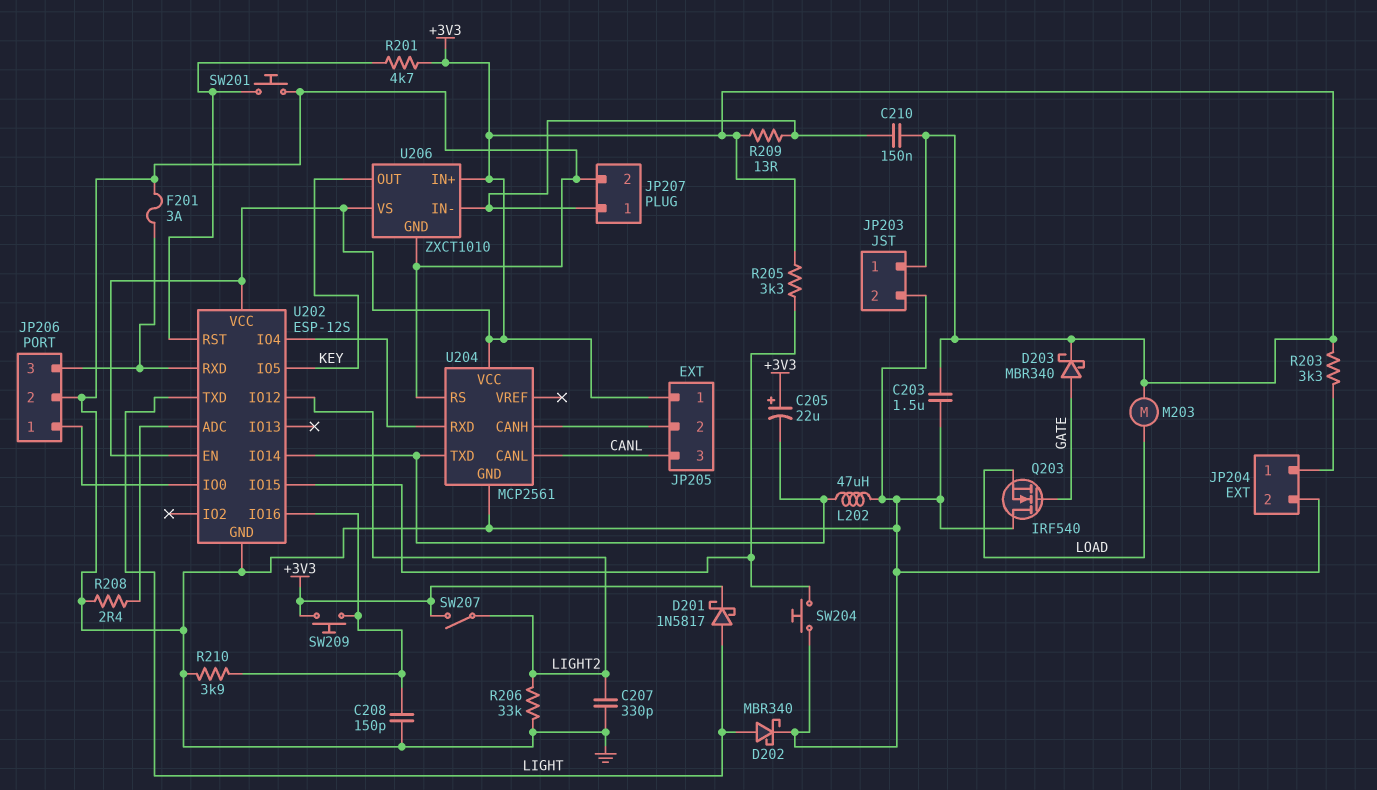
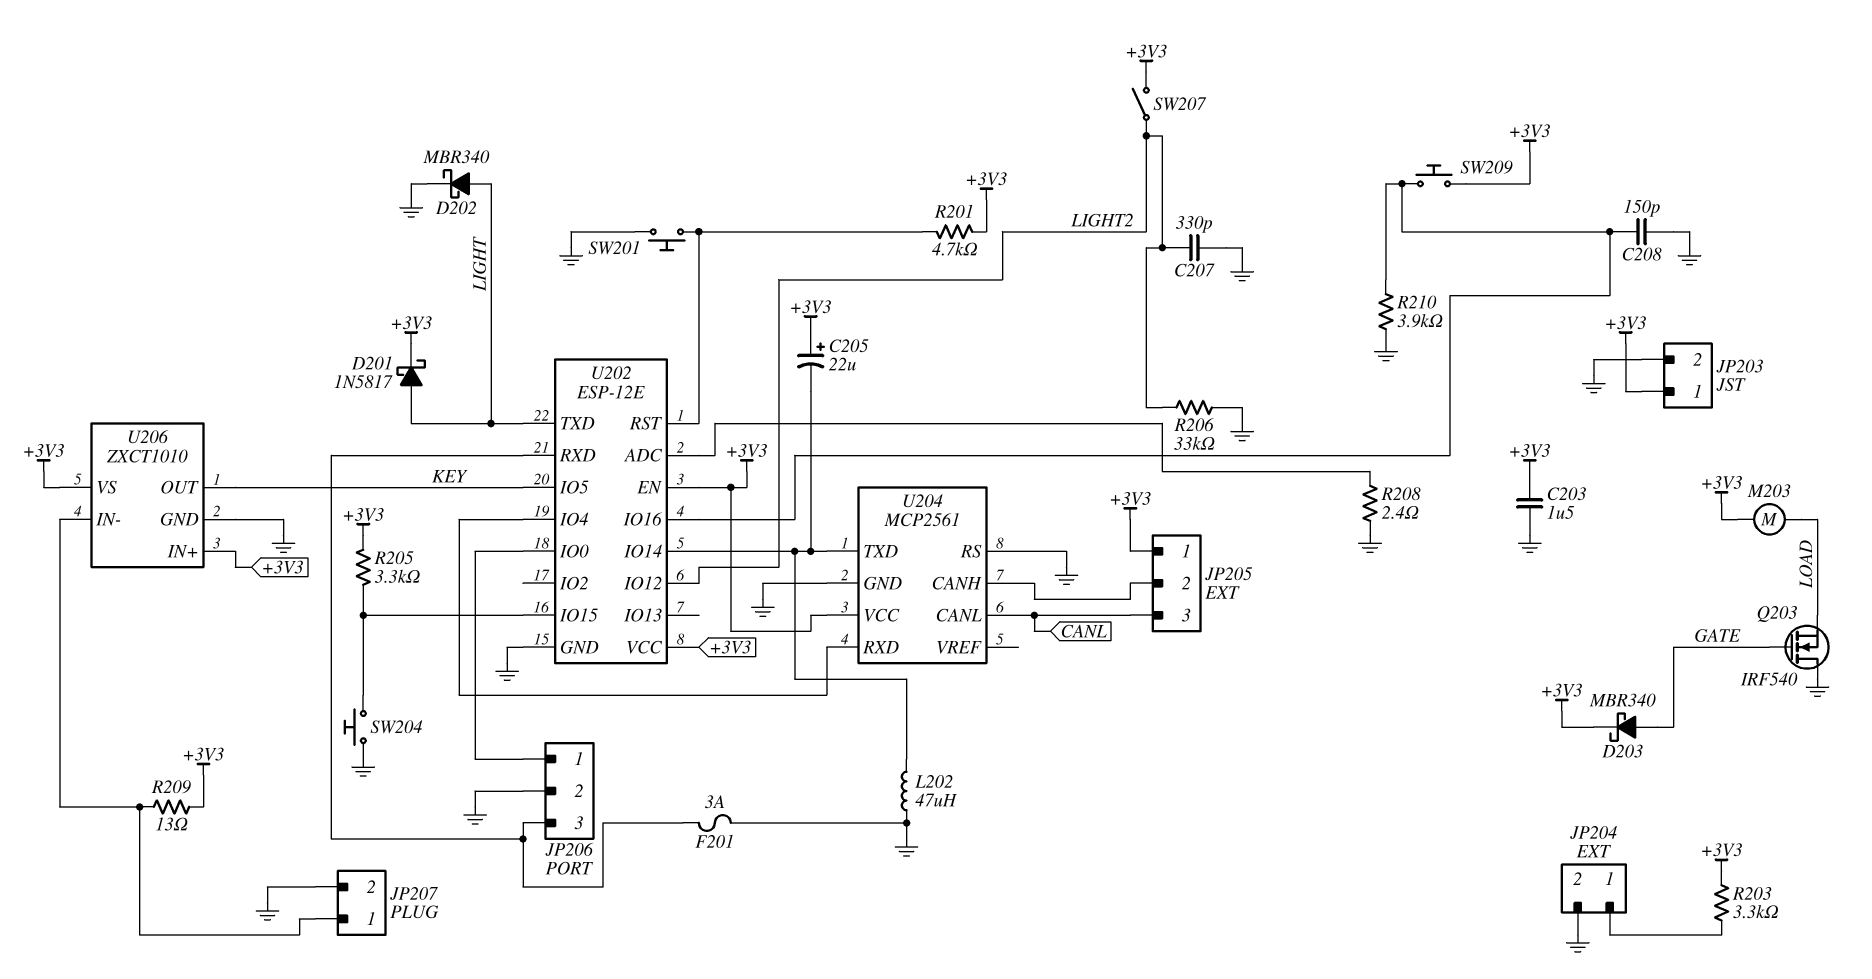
C210: 150nF (+3V3, JP207/1) -> none
U202: ESP-12S -> ESP-12E

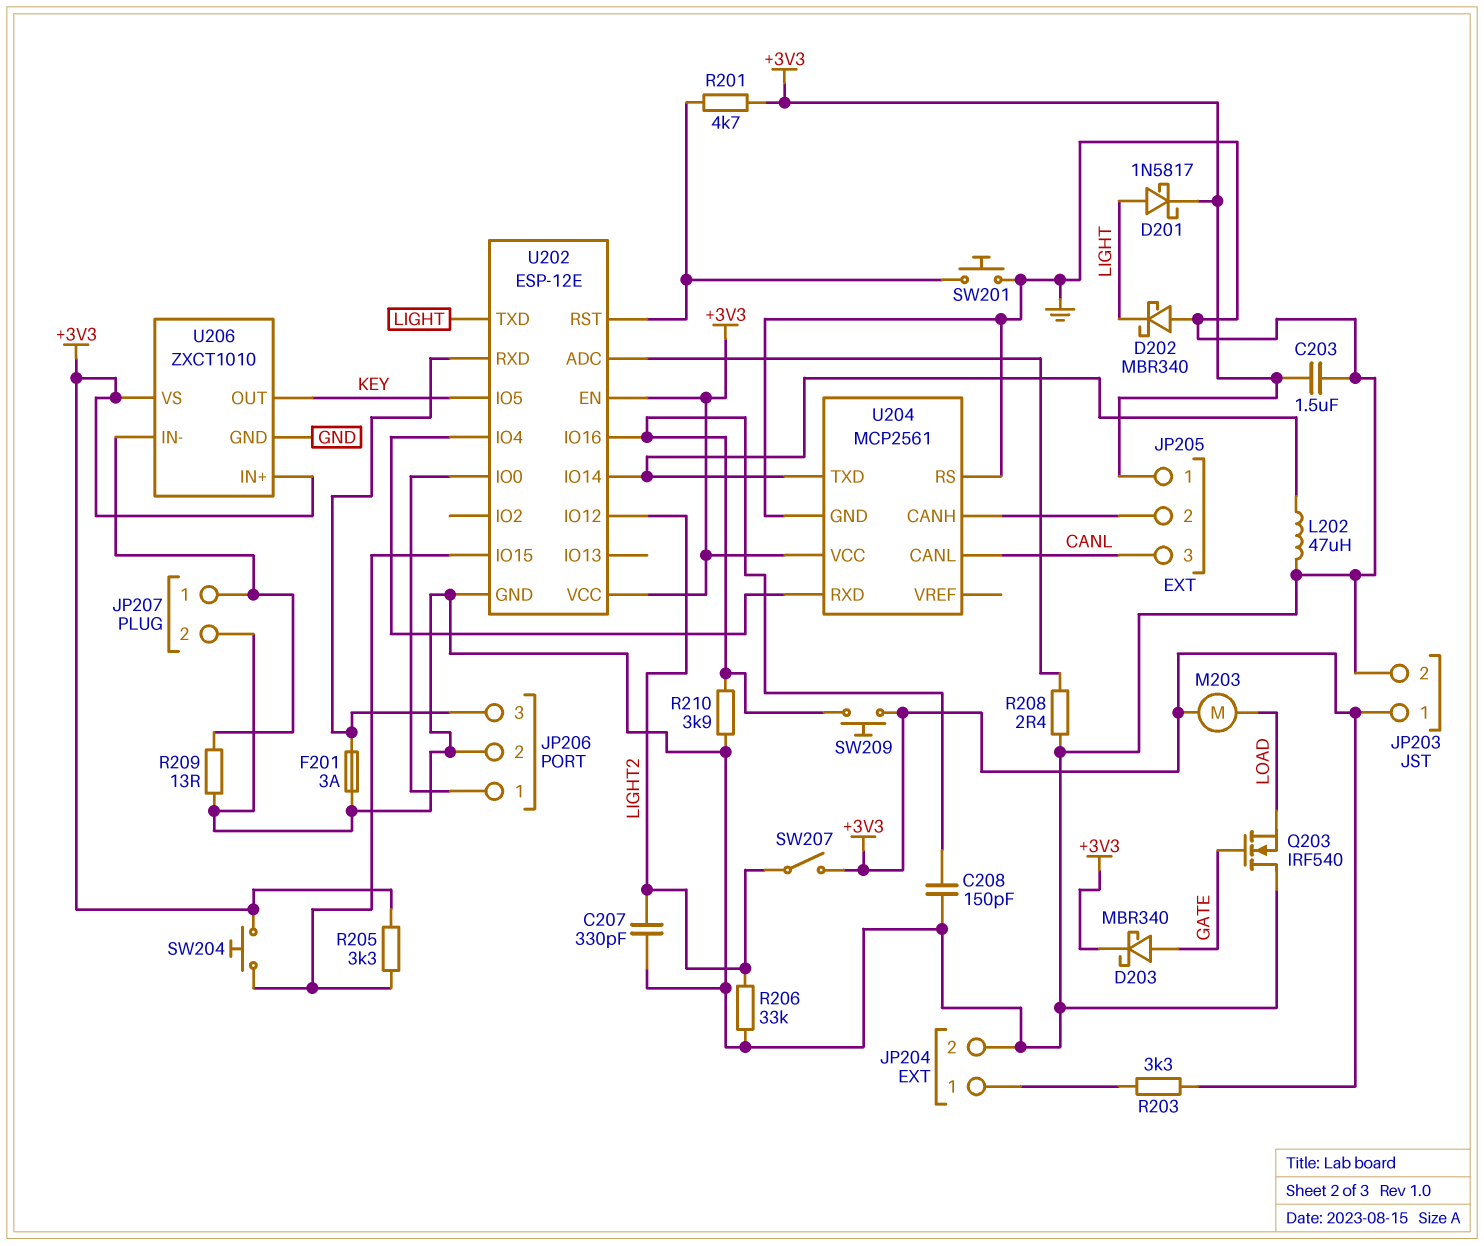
C205: 22uF (plus +3V3, minus U202/IO14) -> none
D202: schottky MBR340 (A LIGHT, K GND) -> schottky MBR340 (A GND, K LIGHT)
R209: 13 (+3V3, JP207/1) -> 13 (GND, JP207/1)
SW204: button (GND, U202/IO15) -> button (+3V3, U202/IO15)

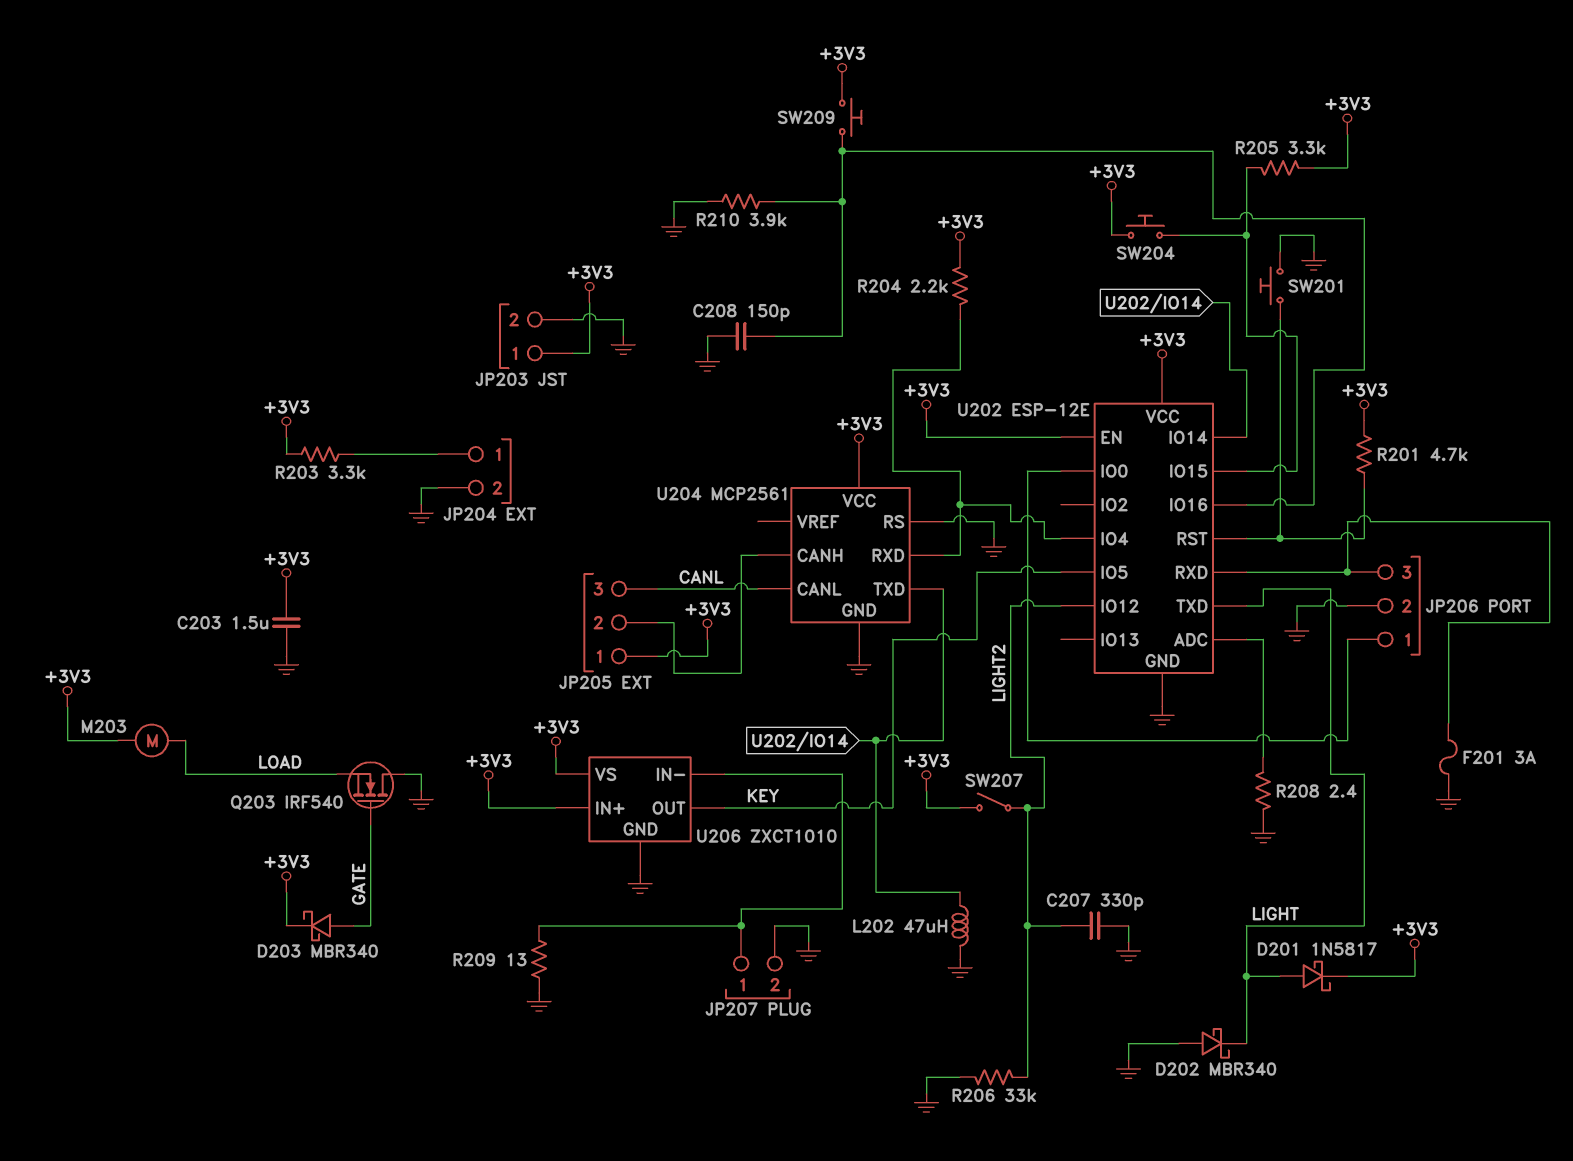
R204: none -> 2.2k (+3V3, U202/IO4)

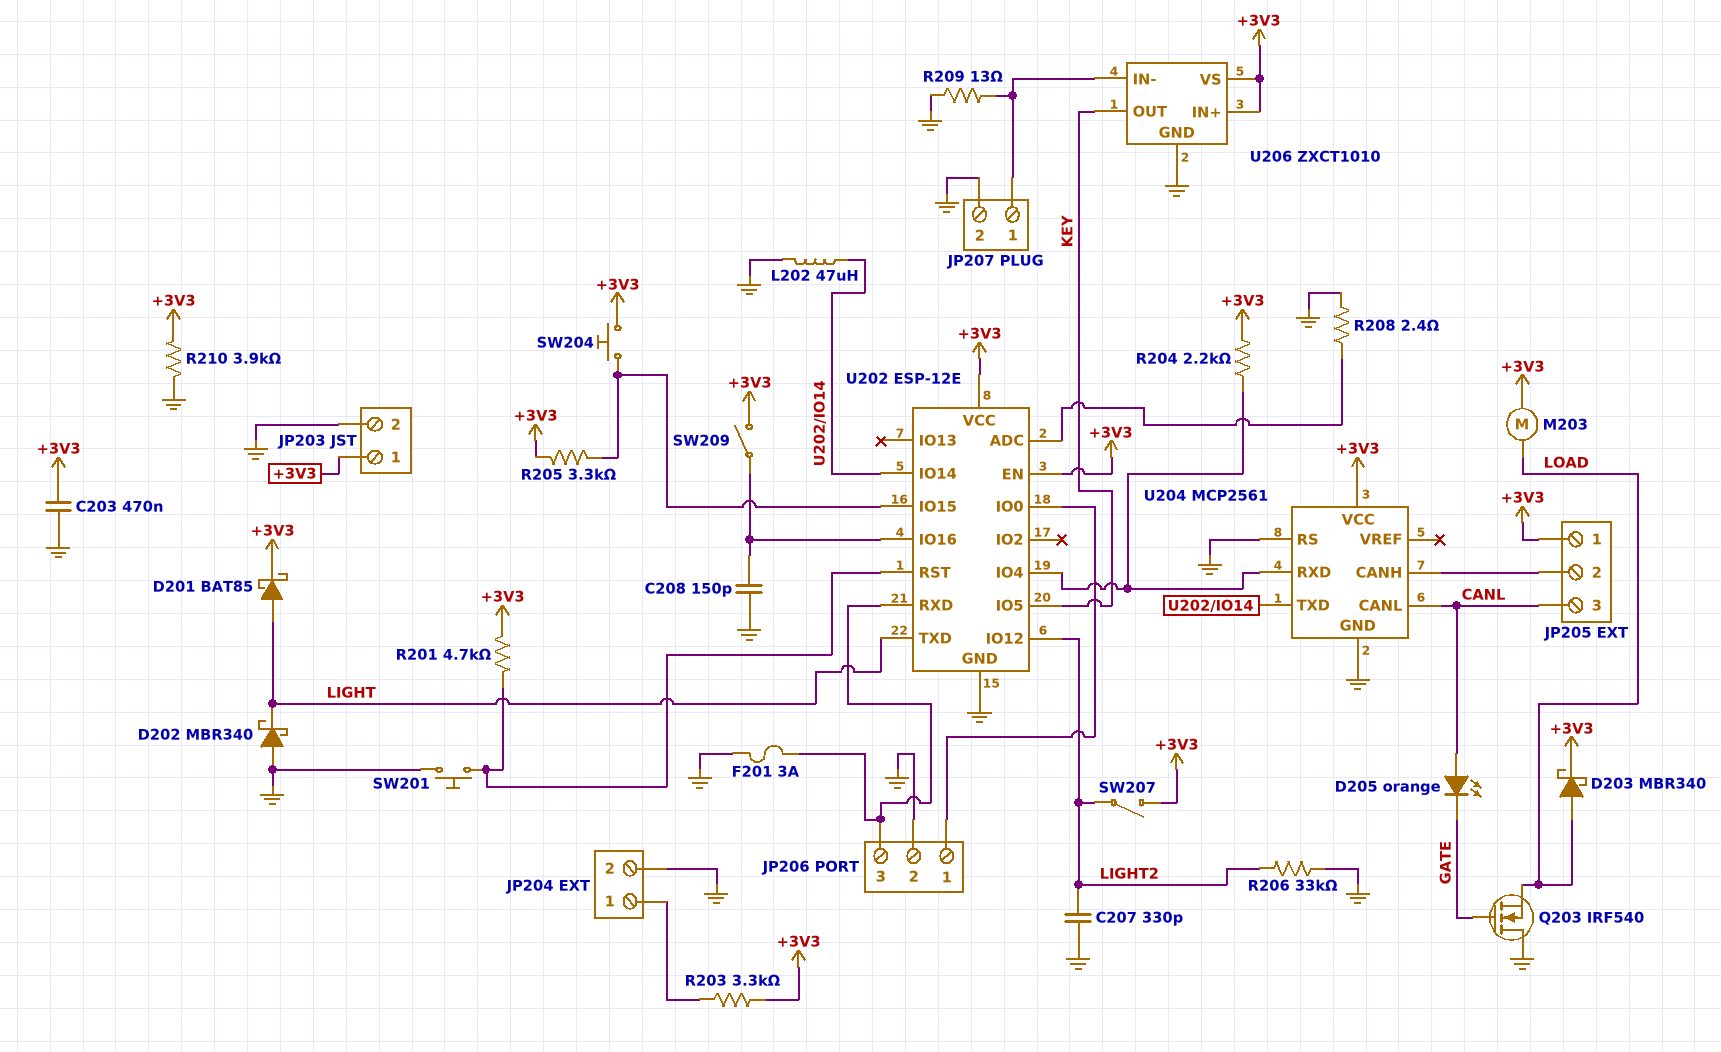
C203: 1.5uF (+3V3, GND) -> 470nF (+3V3, GND)
D201: schottky 1N5817 (A LIGHT, K +3V3) -> schottky BAT85 (A LIGHT, K +3V3)
D203: schottky MBR340 (A GATE, K +3V3) -> schottky MBR340 (A LOAD, K +3V3)
D205: none -> LED orange (A CANL, K GATE)
R210: 3.9k (GND, U202/IO16) -> 3.9k (+3V3, GND)
SW209: button (+3V3, U202/IO16) -> switch (+3V3, U202/IO16)

